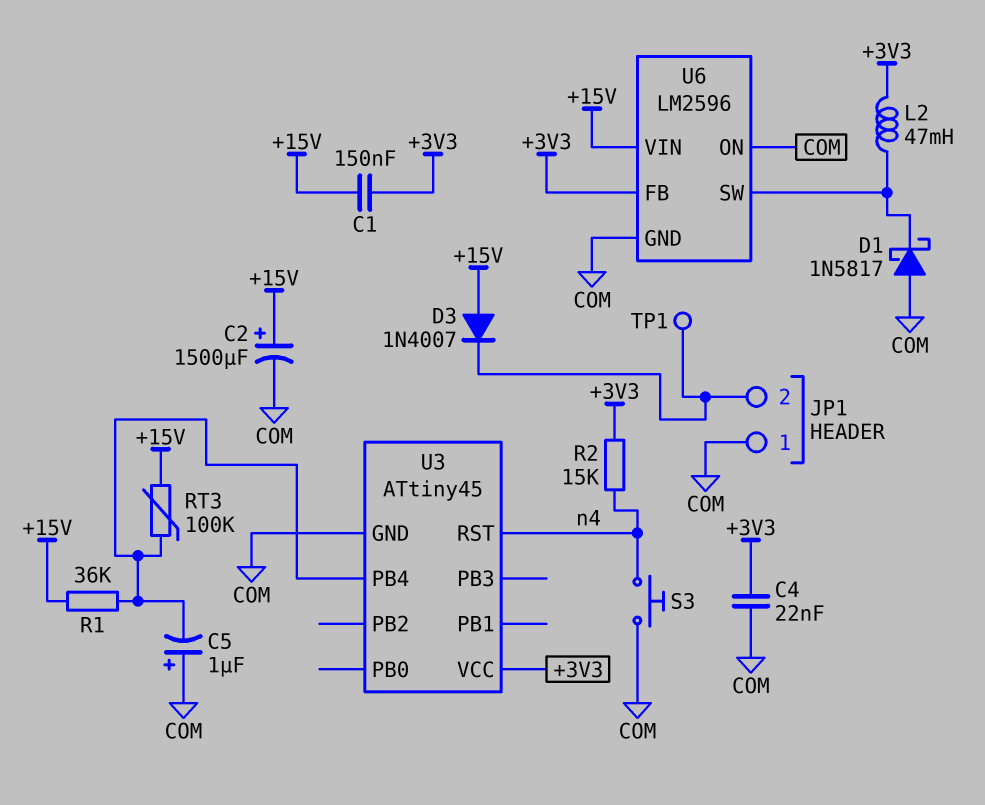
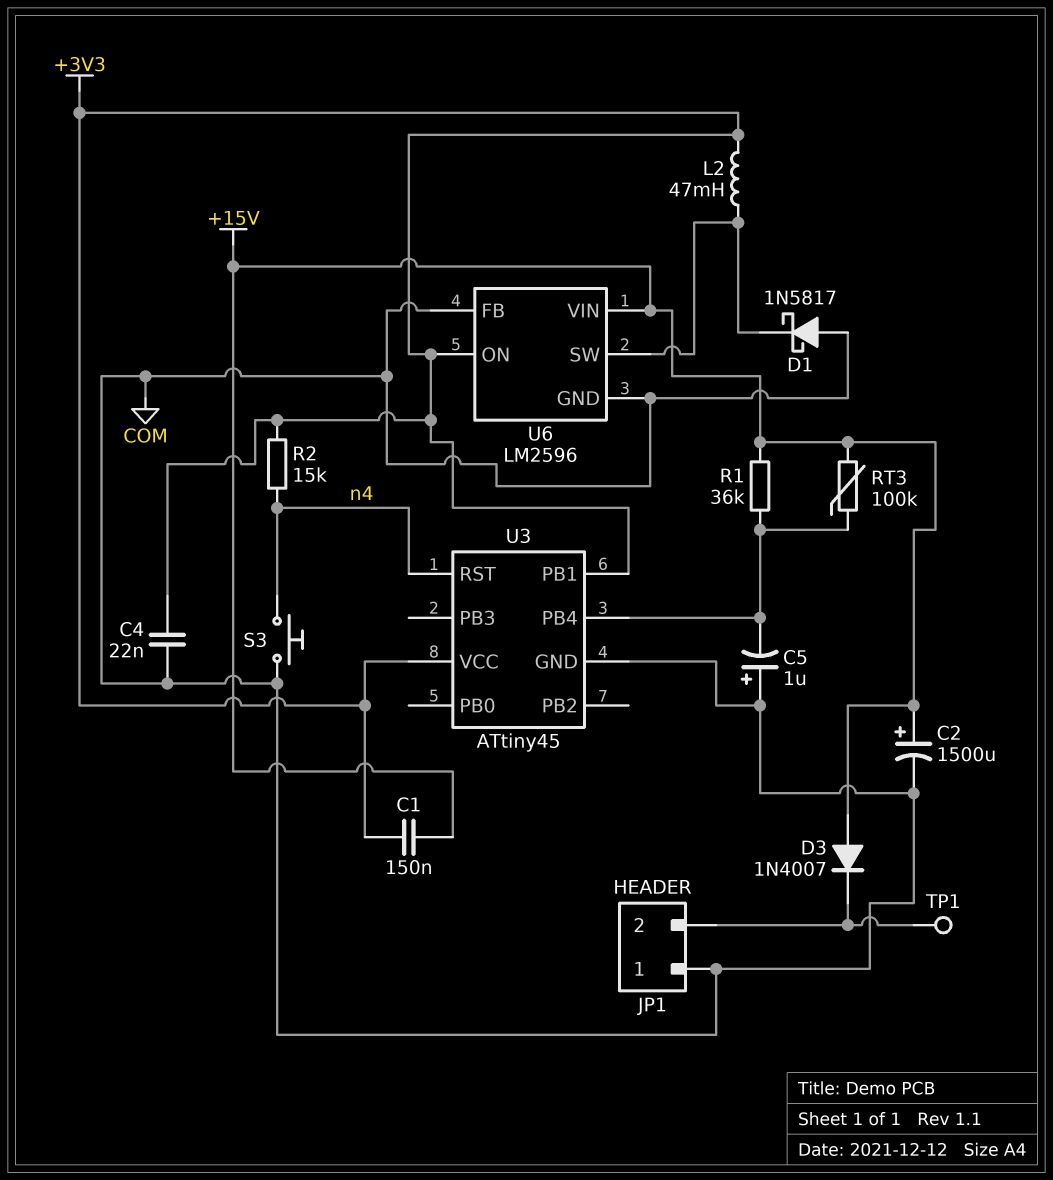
U3 pin PB1: none -> +3V3
U6 pin FB: +3V3 -> COM
U6 pin ON: COM -> +3V3

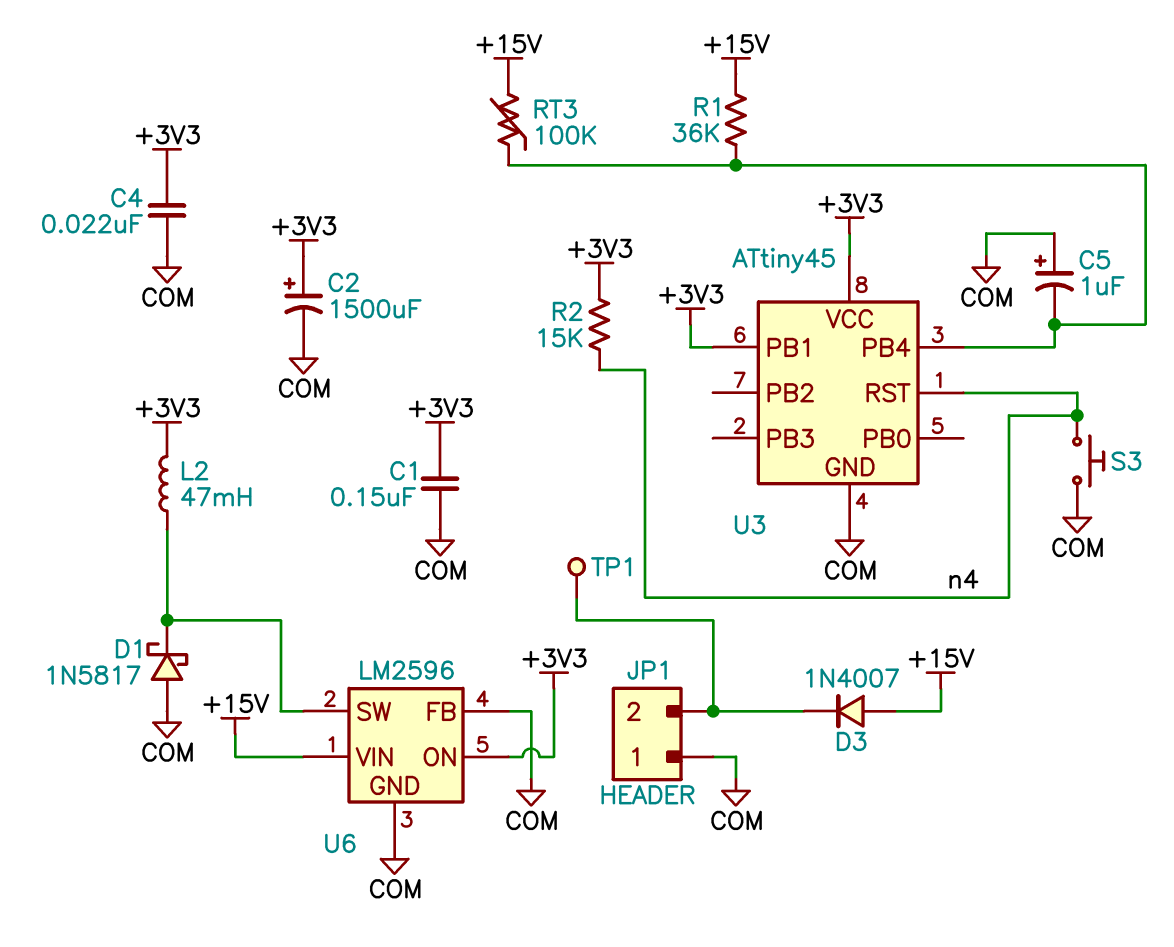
C1: 150nF (+3V3, +15V) -> 150nF (+3V3, COM)
C2: 1500uF (plus +15V, minus COM) -> 1500uF (plus +3V3, minus COM)

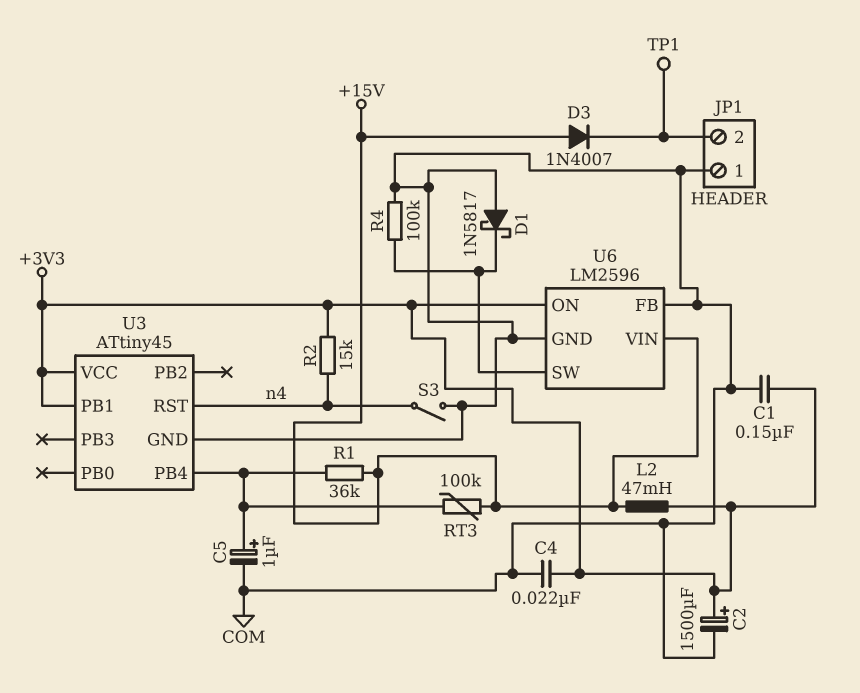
C5: 1uF (plus COM, minus U3/PB4) -> 1uF (plus U3/PB4, minus COM)
L2: 47mH (+3V3, U6/SW) -> 47mH (+3V3, +15V)
R4: none -> 100k (COM, U6/SW)
S3: button (COM, n4) -> switch (COM, n4)

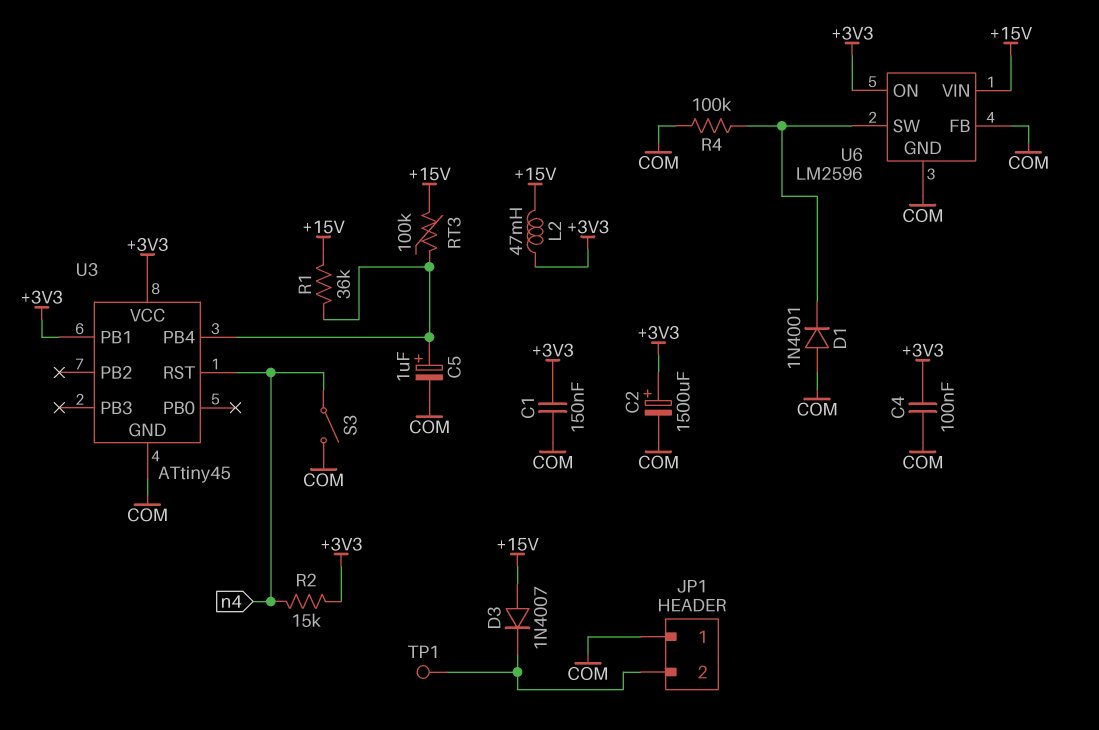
C4: 22nF (+3V3, COM) -> 100nF (+3V3, COM)
D1: schottky 1N5817 (A COM, K U6/SW) -> diode 1N4001 (A COM, K U6/SW)

